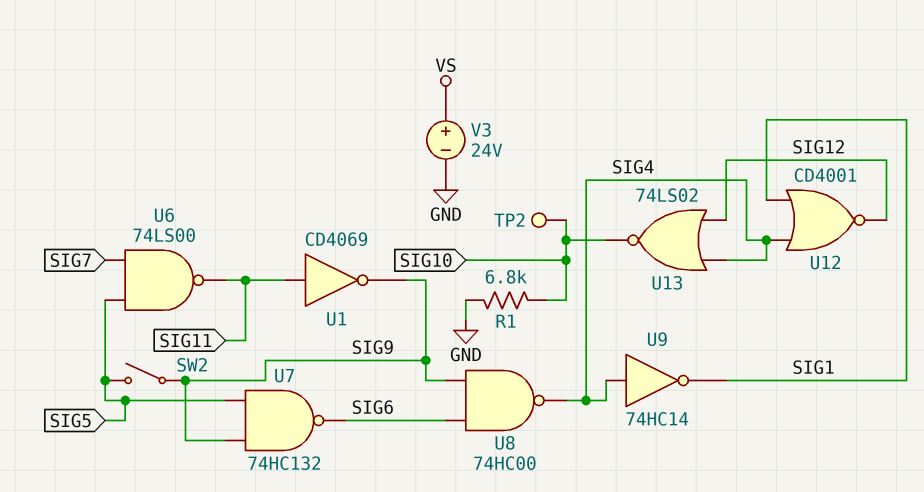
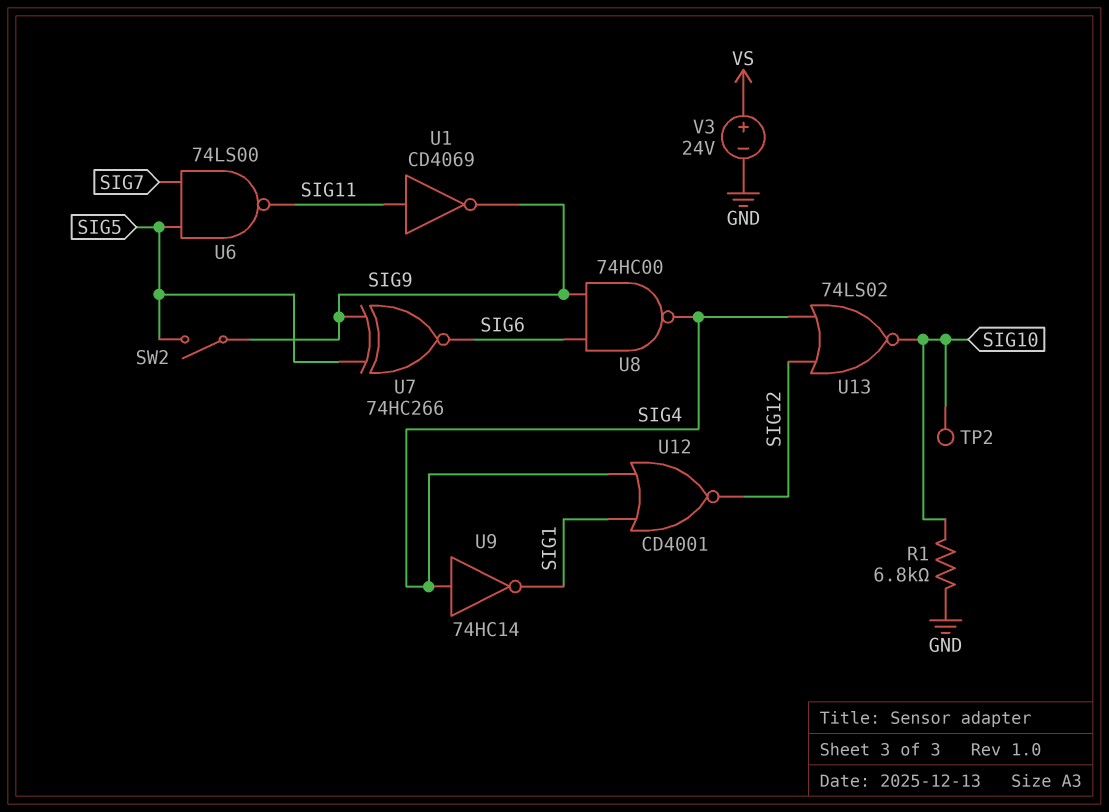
U7: NAND 74HC132 (in SIG5, in SIG9, out SIG6) -> XNOR 74HC266 (in SIG5, in SIG9, out SIG6)

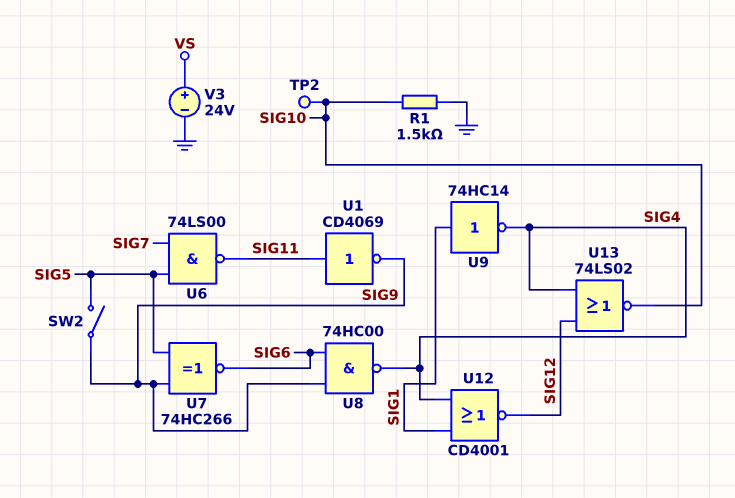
R1: 6.8k (GND, SIG10) -> 1.5k (GND, SIG10)
U9: NOT 74HC14 (in SIG4, out SIG1) -> NOT 74HC14 (in SIG1, out SIG4)

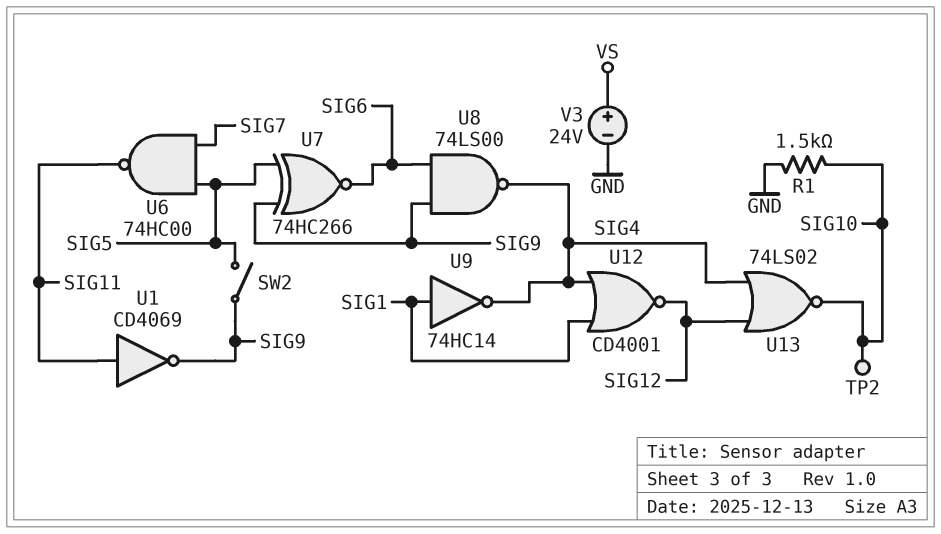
U6: NAND 74LS00 (in SIG5, in SIG7, out SIG11) -> NAND 74HC00 (in SIG5, in SIG7, out SIG11)
U8: NAND 74HC00 (in SIG6, in SIG9, out SIG4) -> NAND 74LS00 (in SIG6, in SIG9, out SIG4)

